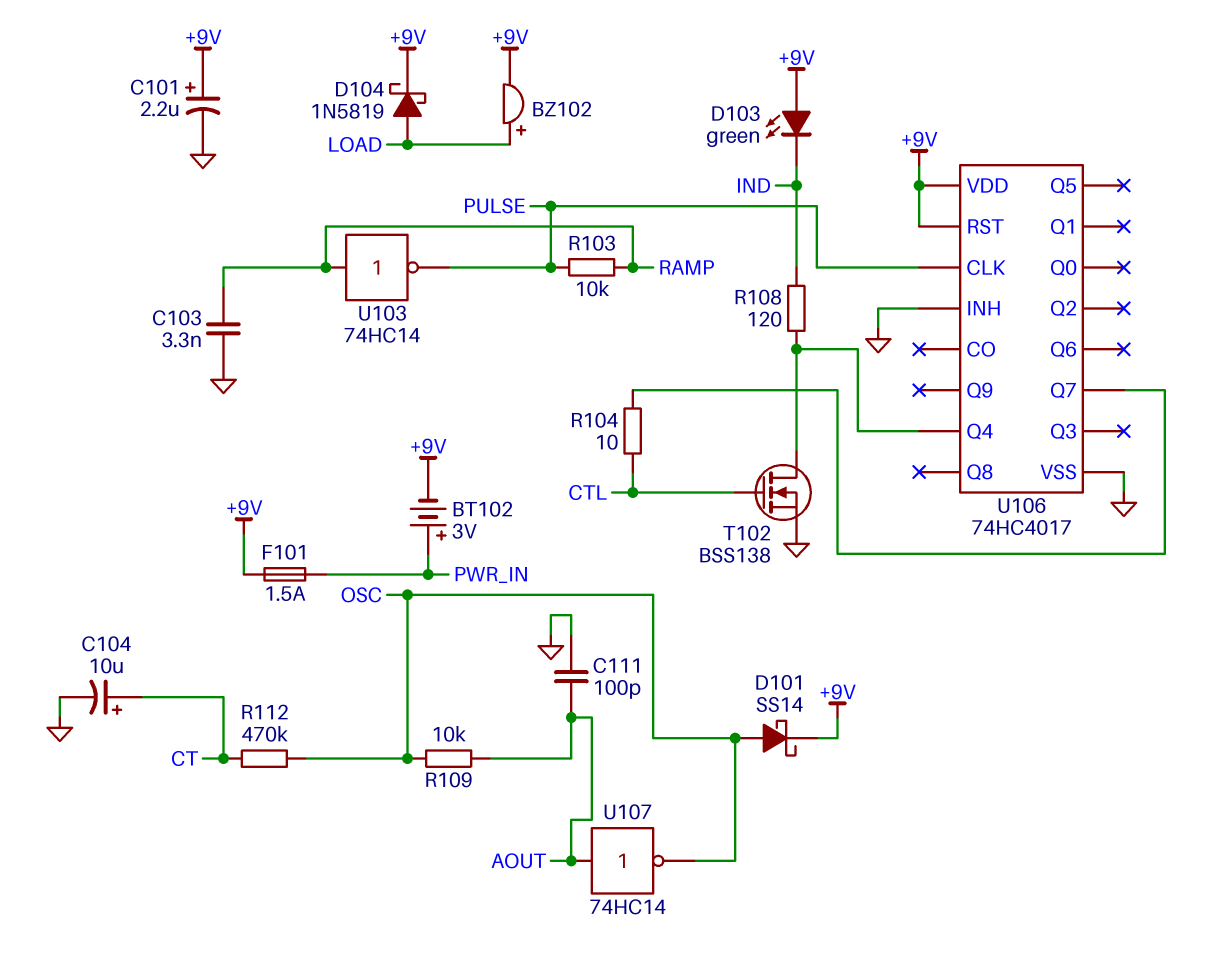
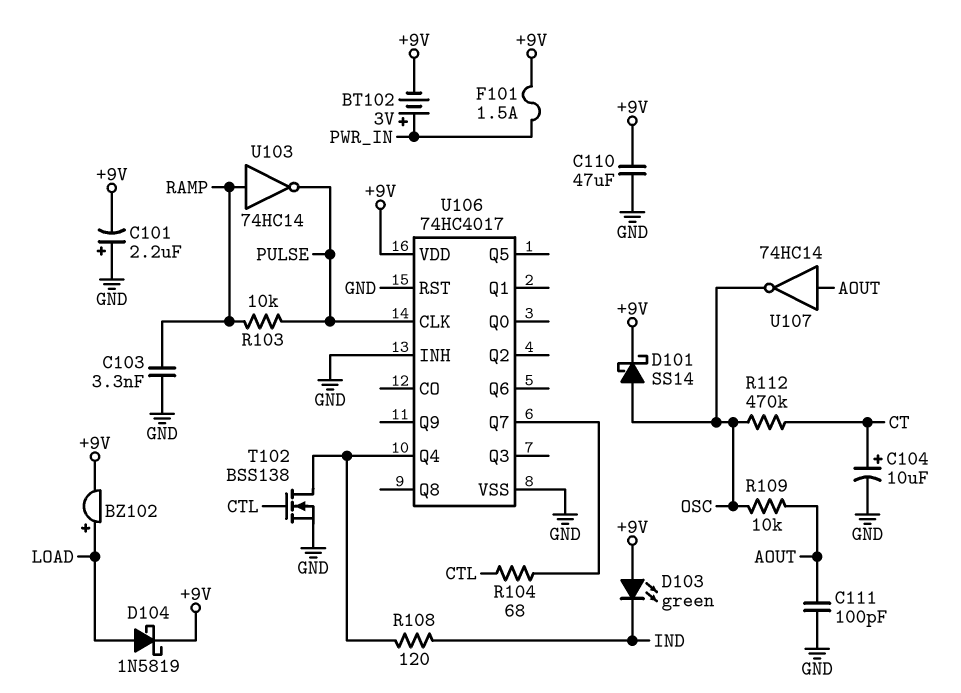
C101: 2.2uF (plus +9V, minus GND) -> 2.2uF (plus GND, minus +9V)
C110: none -> 47uF (+9V, GND)
R104: 10 (CTL, U106/Q7) -> 68 (CTL, U106/Q7)
U106 pin RST: +9V -> GND

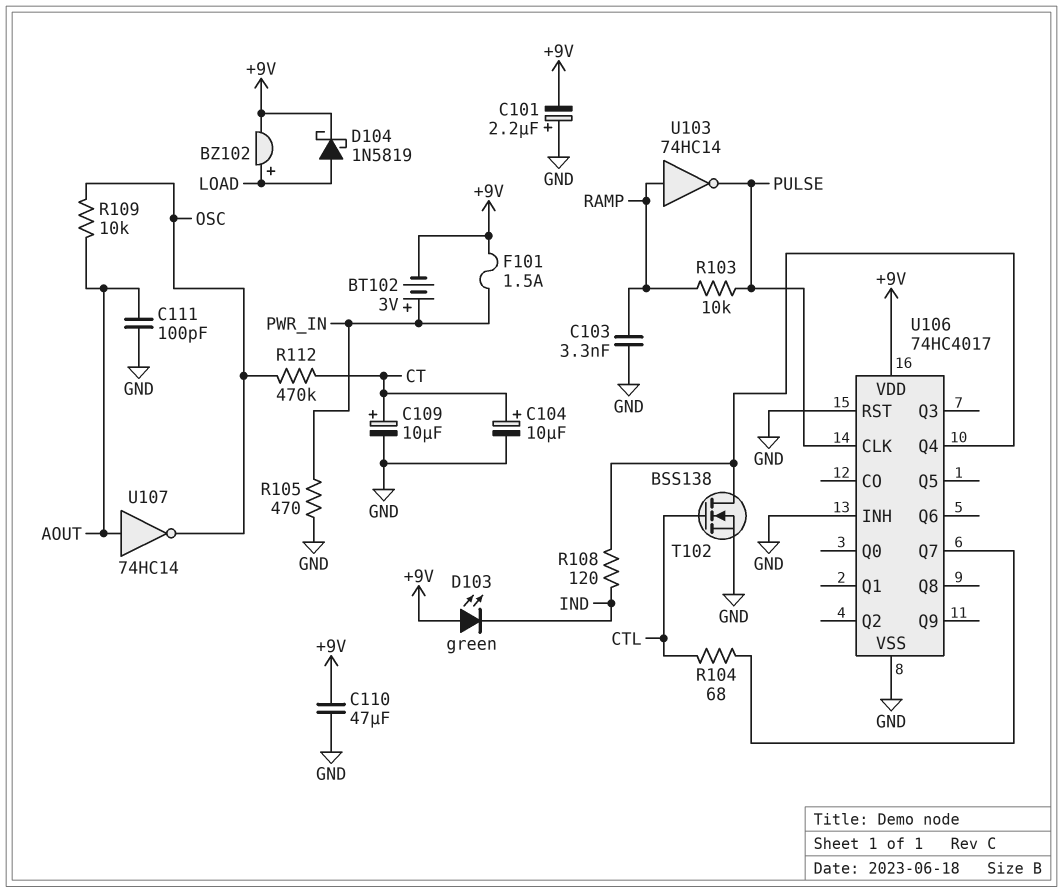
C109: none -> 10uF (plus CT, minus GND)
D101: schottky SS14 (A OSC, K +9V) -> none
R105: none -> 470 (GND, PWR_IN)

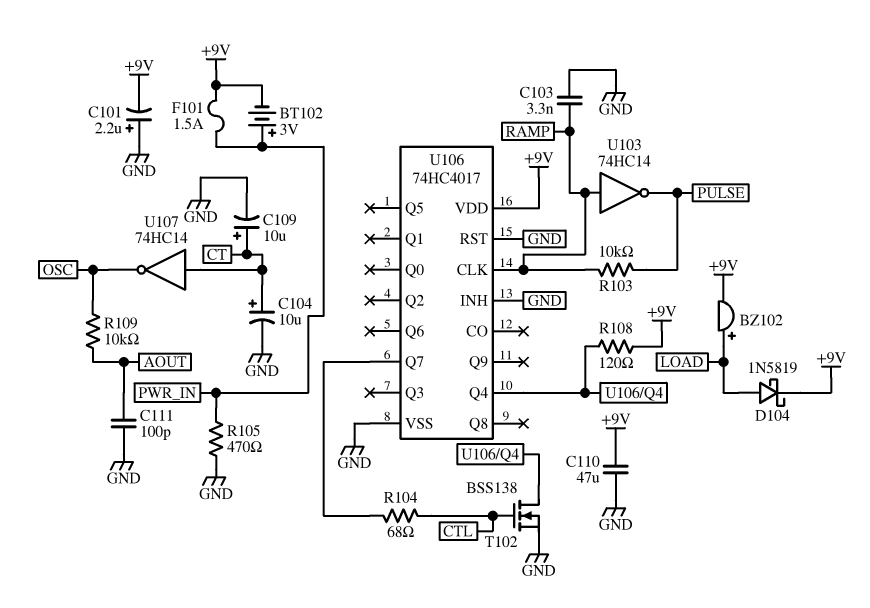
D103: LED green (A +9V, K IND) -> none
R108: 120 (IND, U106/Q4) -> 120 (+9V, U106/Q4)
R112: 470k (CT, OSC) -> none
U106 pin CLK: PULSE -> RAMP
U107: NOT 74HC14 (in AOUT, out OSC) -> NOT 74HC14 (in CT, out OSC)

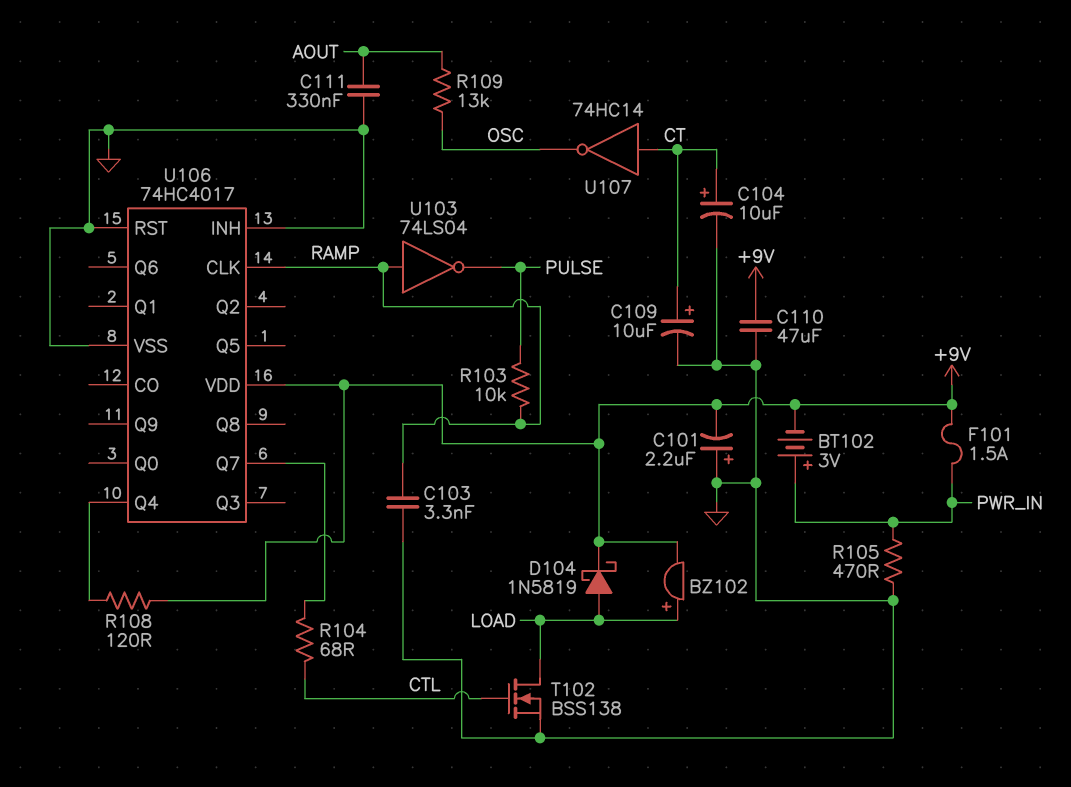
C111: 100pF (AOUT, GND) -> 330nF (AOUT, GND)
R109: 10k (AOUT, OSC) -> 13k (AOUT, OSC)
T102: NMOS BSS138 (G CTL, D U106/Q4, S GND) -> NMOS BSS138 (G CTL, D LOAD, S GND)
U103: NOT 74HC14 (in RAMP, out PULSE) -> NOT 74LS04 (in RAMP, out PULSE)

